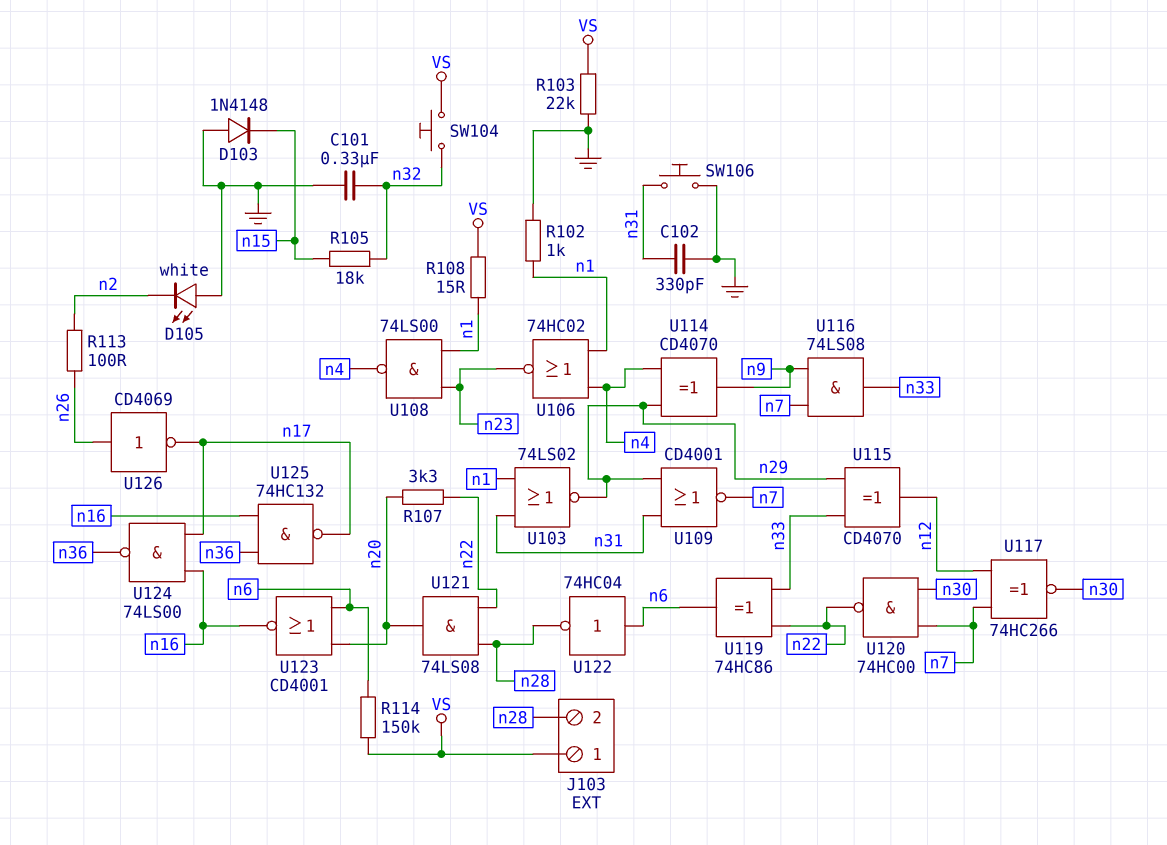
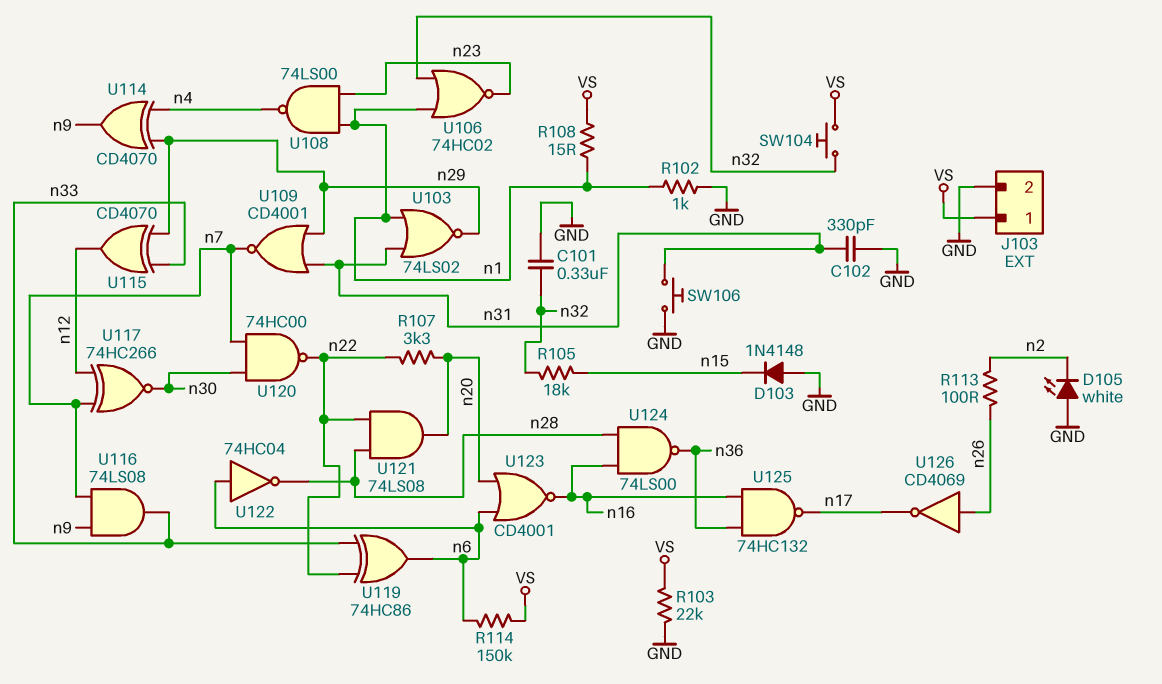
J103 pin 2: n28 -> GND
U106: NOR 74HC02 (in n1, in n4, out n23) -> NOR 74HC02 (in n1, in n32, out n23)
U124: NAND 74LS00 (in n16, in n17, out n36) -> NAND 74LS00 (in n16, in n28, out n36)

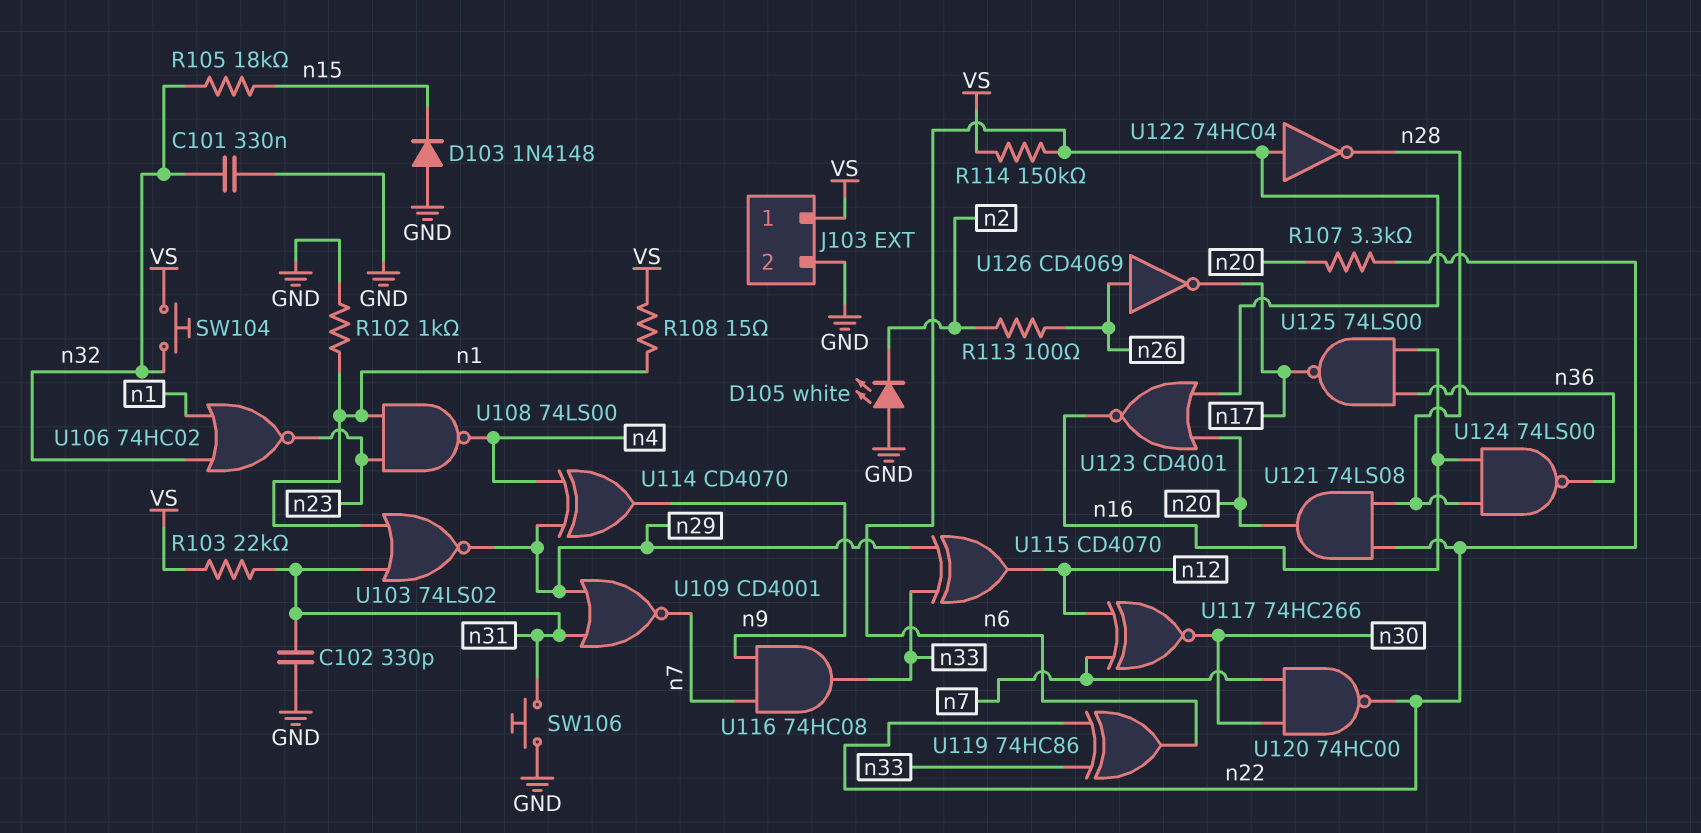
R103: 22k (GND, VS) -> 22k (VS, n31)
U116: AND 74LS08 (in n7, in n9, out n33) -> AND 74HC08 (in n7, in n9, out n33)
U125: NAND 74HC132 (in n16, in n36, out n17) -> NAND 74LS00 (in n16, in n36, out n17)

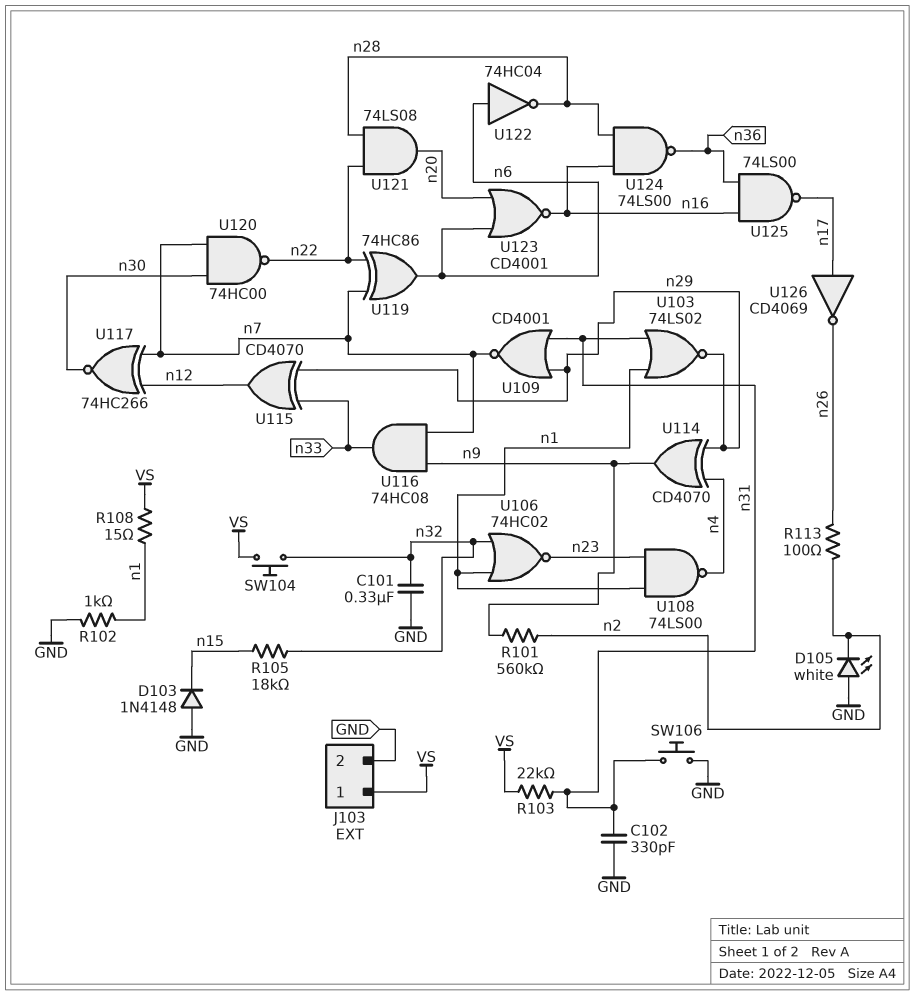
R101: none -> 560k (n2, n9)
R107: 3.3k (n20, n22) -> none
R114: 150k (VS, n6) -> none
U119: XOR 74HC86 (in n22, in n33, out n6) -> XOR 74HC86 (in n7, in n22, out n6)
U126: NOT CD4069 (in n26, out n17) -> NOT CD4069 (in n17, out n26)

